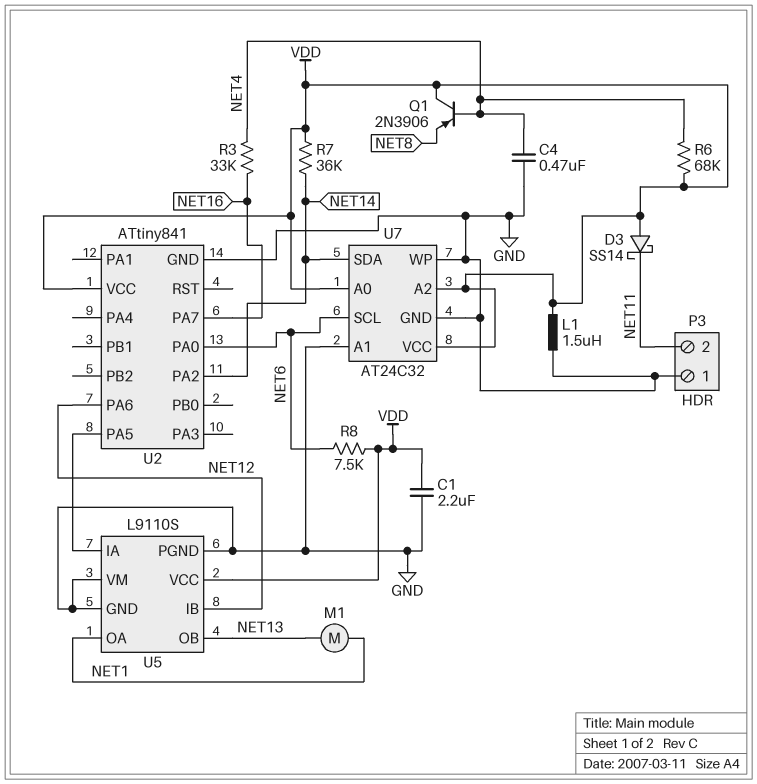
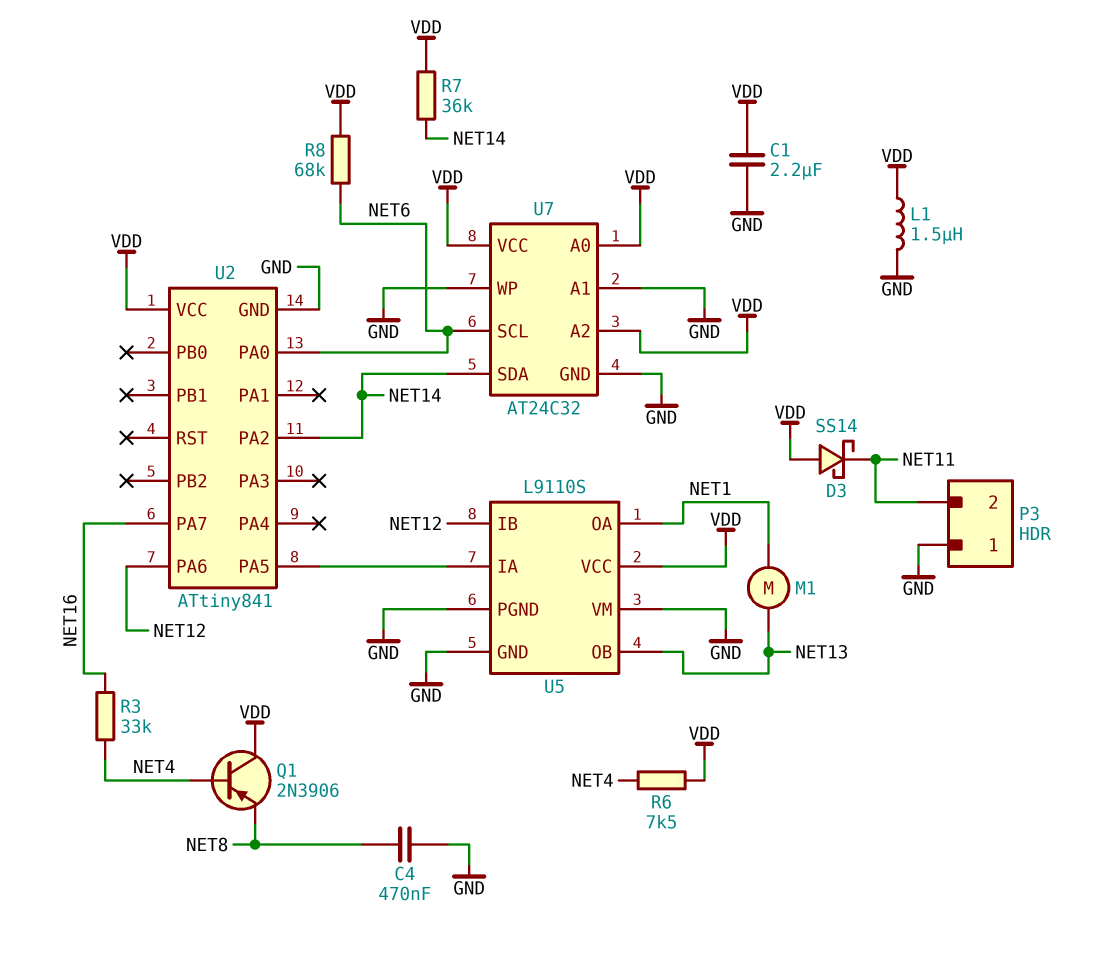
C4: 470nF (GND, NET4) -> 470nF (GND, NET8)
R6: 68k (NET4, VDD) -> 7.5k (NET4, VDD)
R8: 7.5k (NET6, VDD) -> 68k (NET6, VDD)

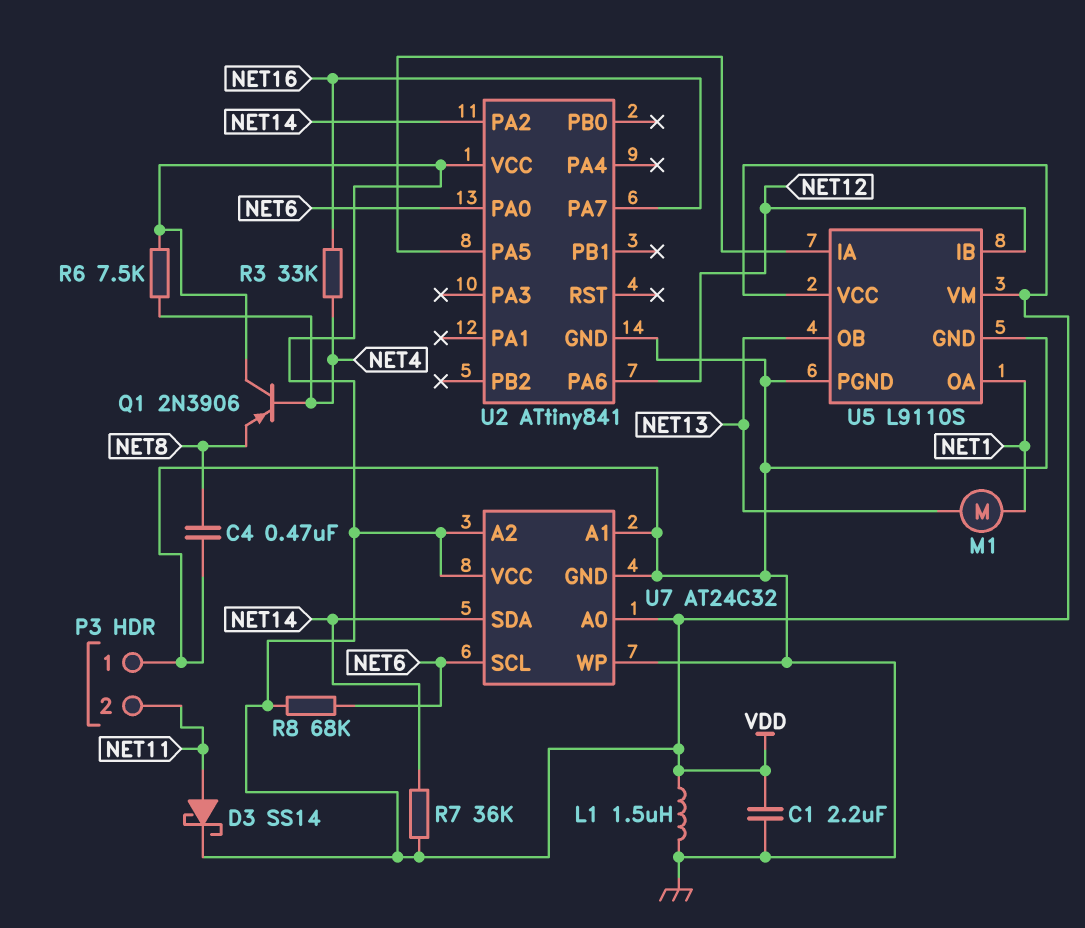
D3: schottky SS14 (A VDD, K NET11) -> schottky SS14 (A NET11, K VDD)
U5 pin VM: GND -> VDD

